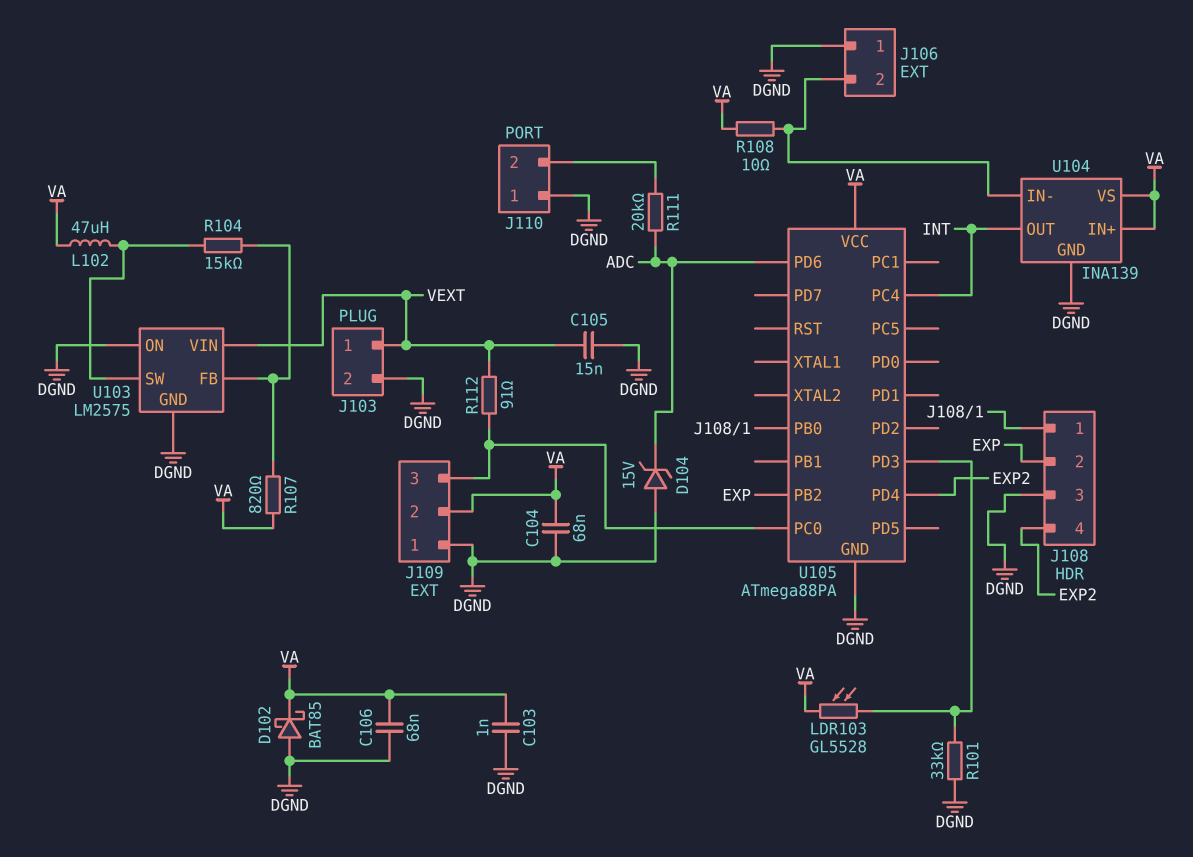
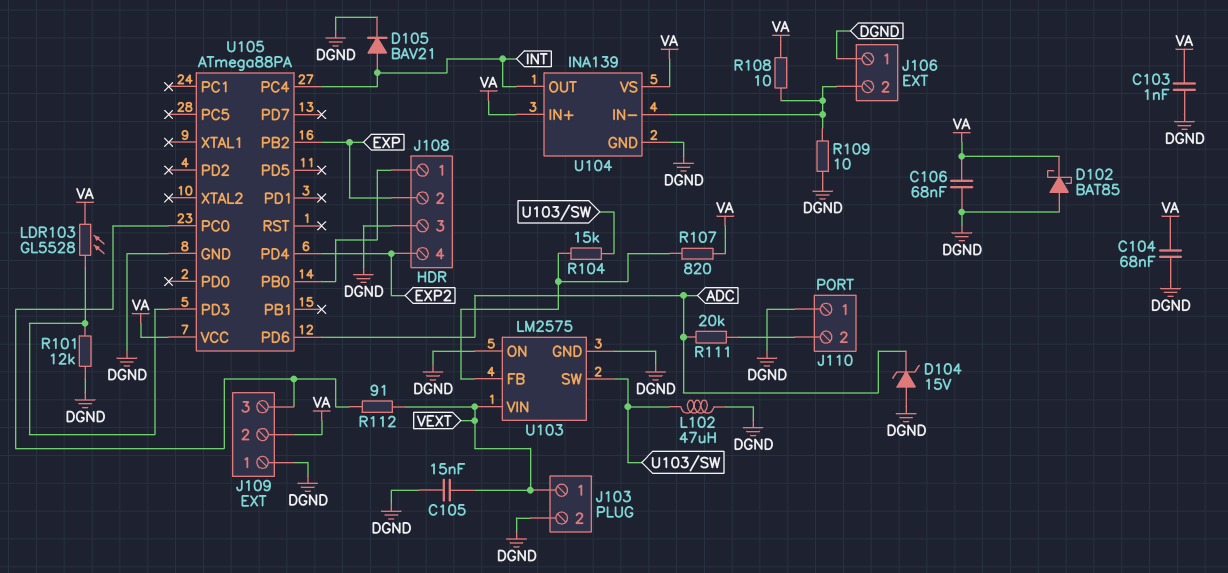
D105: none -> diode BAV21 (A INT, K DGND)
L102: 47uH (U103/SW, VA) -> 47uH (DGND, U103/SW)
R101: 33k (DGND, U105/PD3) -> 12k (DGND, U105/PD3)
R109: none -> 10 (DGND, J106/2)

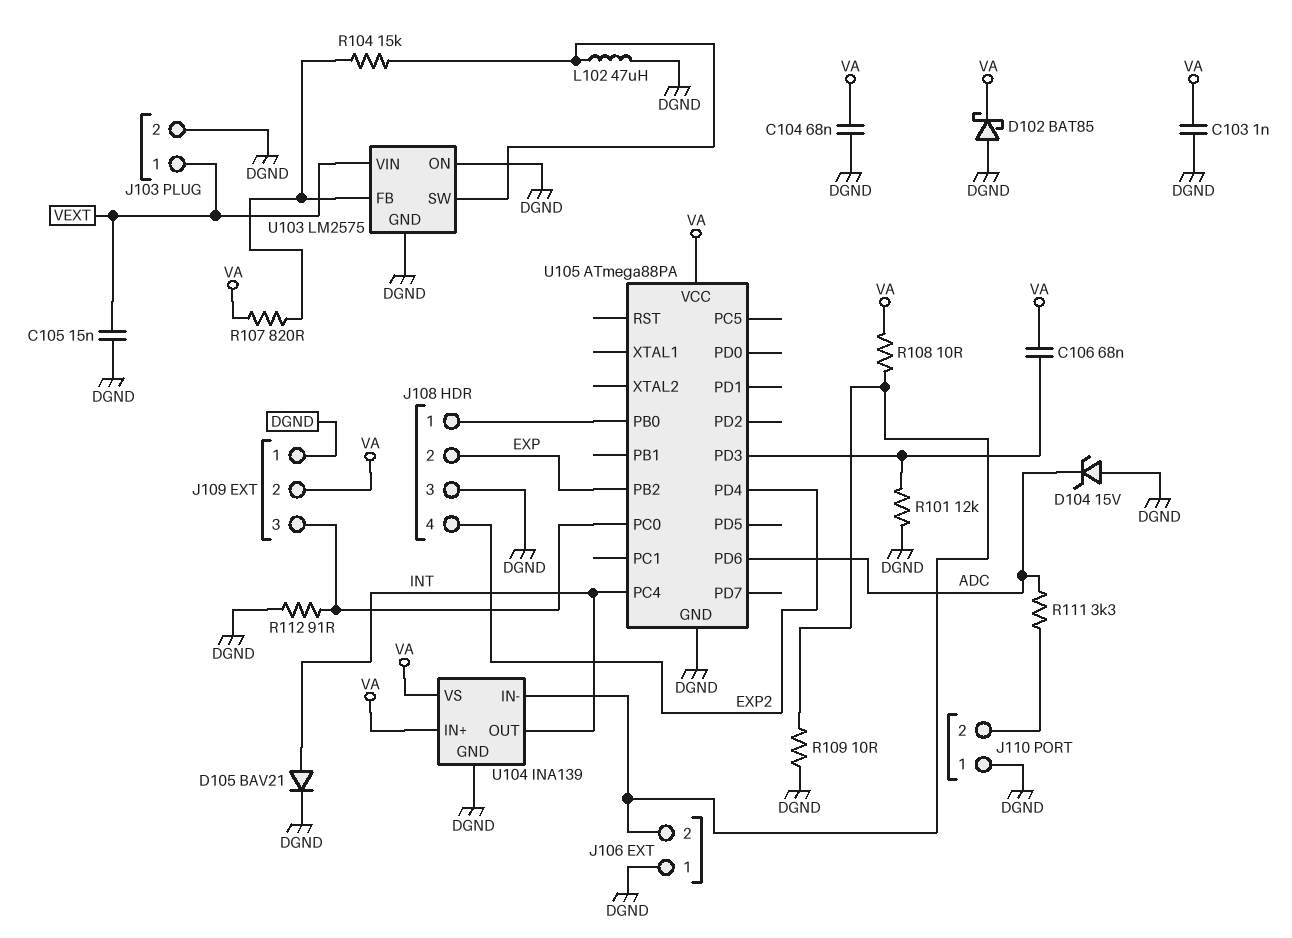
C106: 68nF (DGND, VA) -> 68nF (U105/PD3, VA)
LDR103: GL5528 (U105/PD3, VA) -> none
R111: 20k (ADC, J110/2) -> 3.3k (ADC, J110/2)
R112: 91 (J109/3, VEXT) -> 91 (DGND, J109/3)

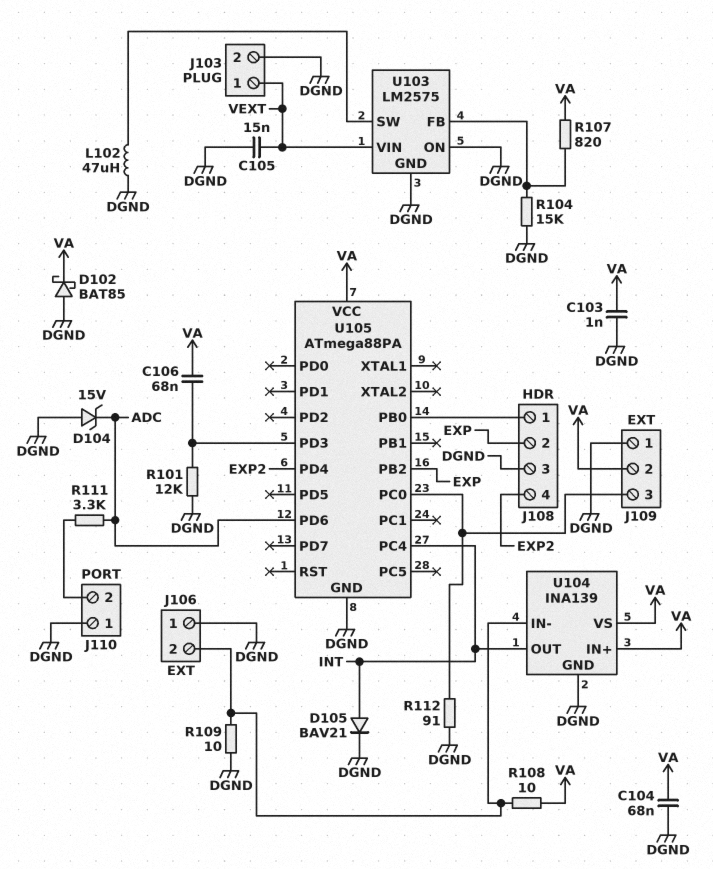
R104: 15k (U103/FB, U103/SW) -> 15k (DGND, U103/FB)

